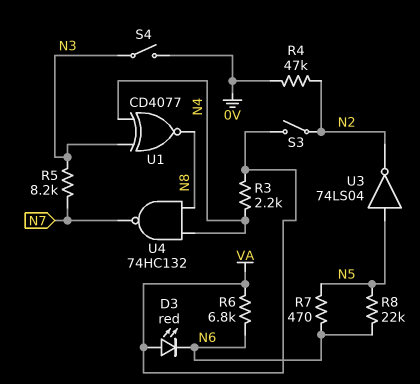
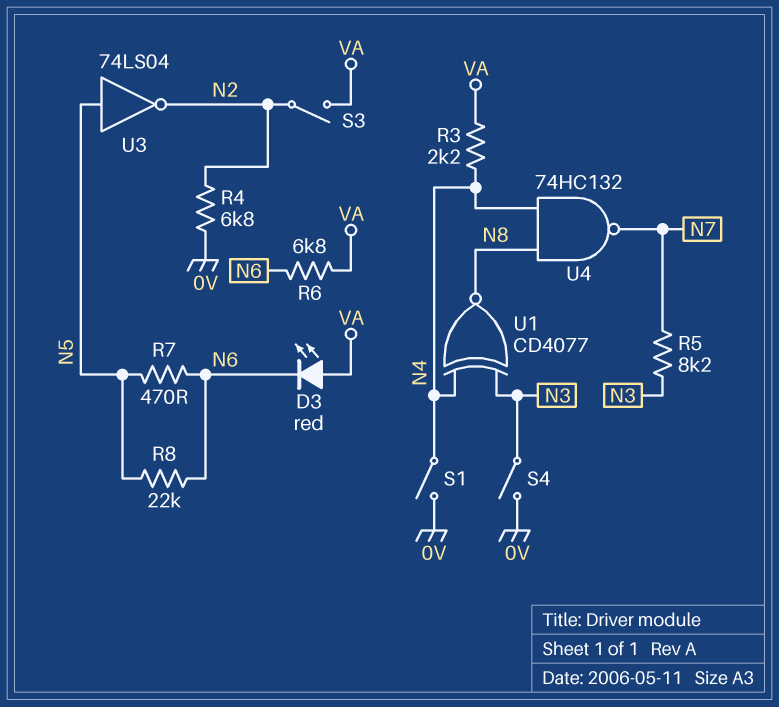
R4: 47k (0V, N2) -> 6.8k (0V, N2)
S1: none -> switch (0V, N4)

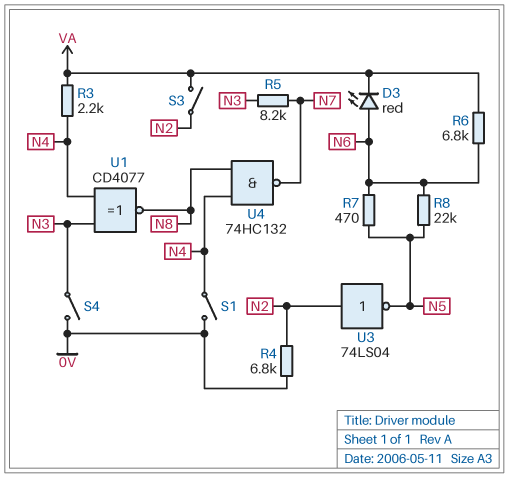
D3: LED red (A VA, K N6) -> LED red (A N6, K VA)
U3: NOT 74LS04 (in N5, out N2) -> NOT 74LS04 (in N2, out N5)

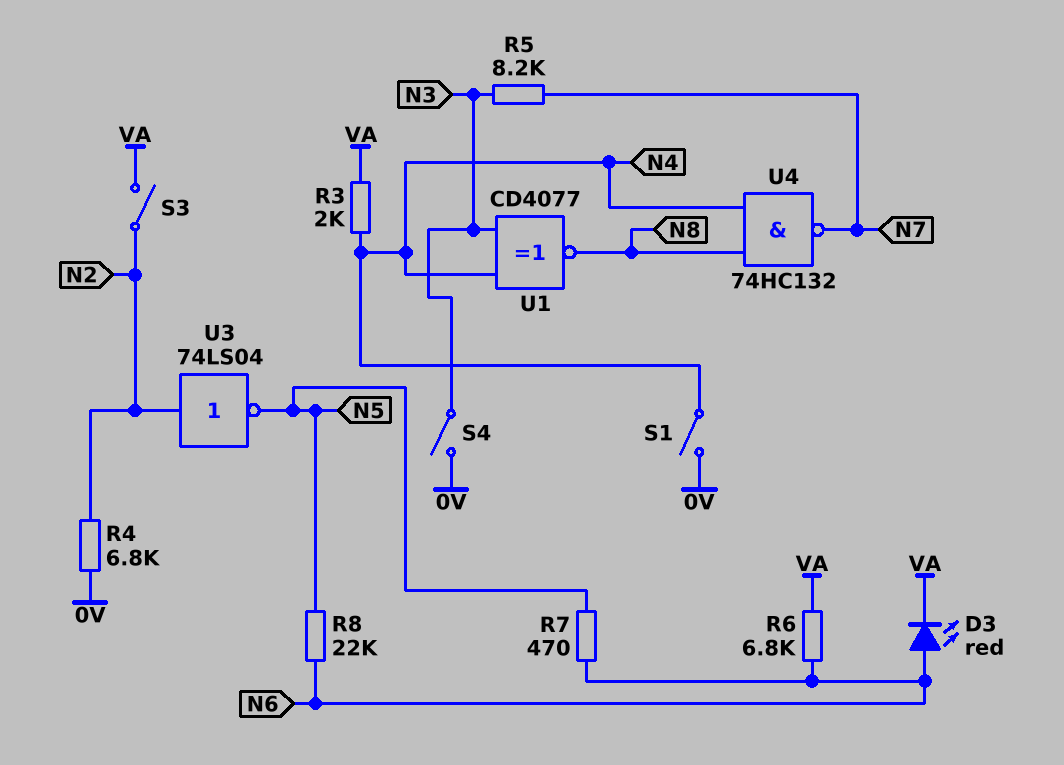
R3: 2.2k (N4, VA) -> 2k (N4, VA)

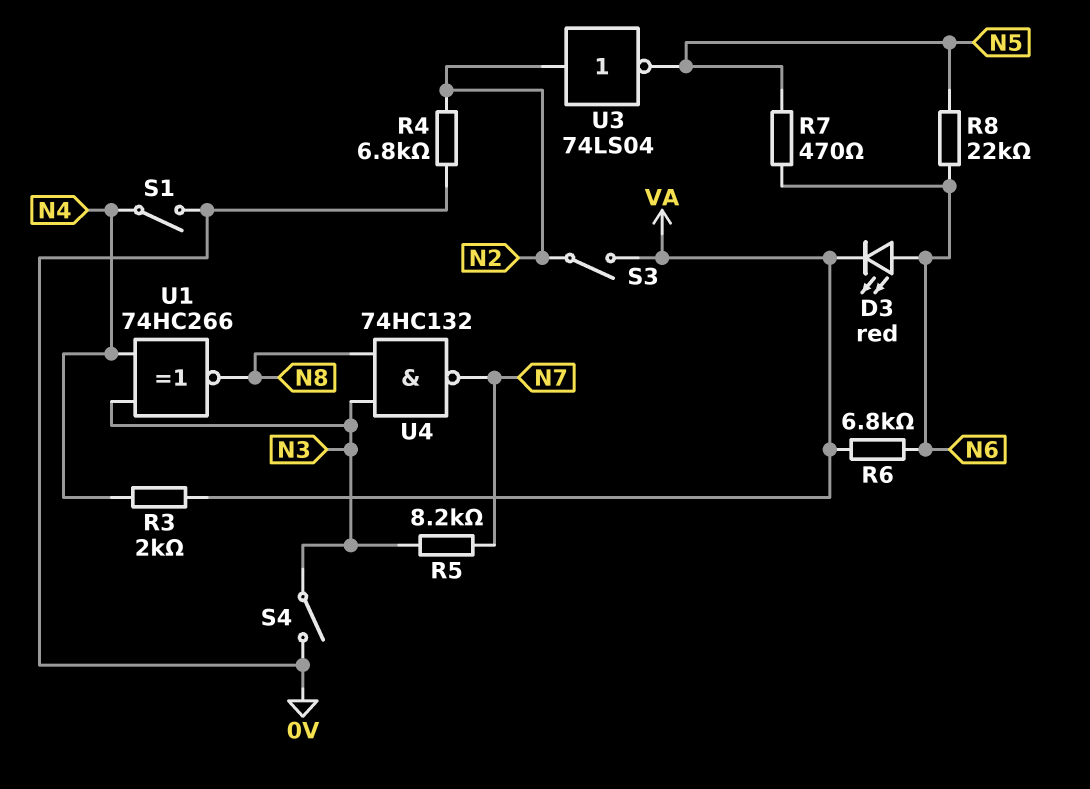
U1: XNOR CD4077 (in N3, in N4, out N8) -> XNOR 74HC266 (in N3, in N4, out N8)
U4: NAND 74HC132 (in N4, in N8, out N7) -> NAND 74HC132 (in N3, in N8, out N7)

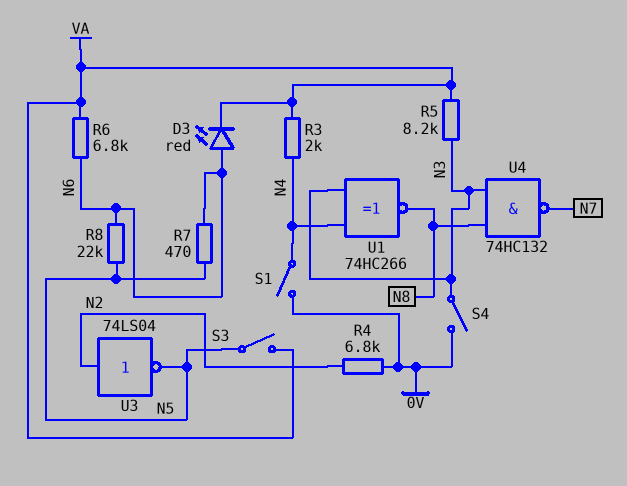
R5: 8.2k (N3, N7) -> 8.2k (N3, VA)
S3: switch (N2, VA) -> switch (N5, VA)

